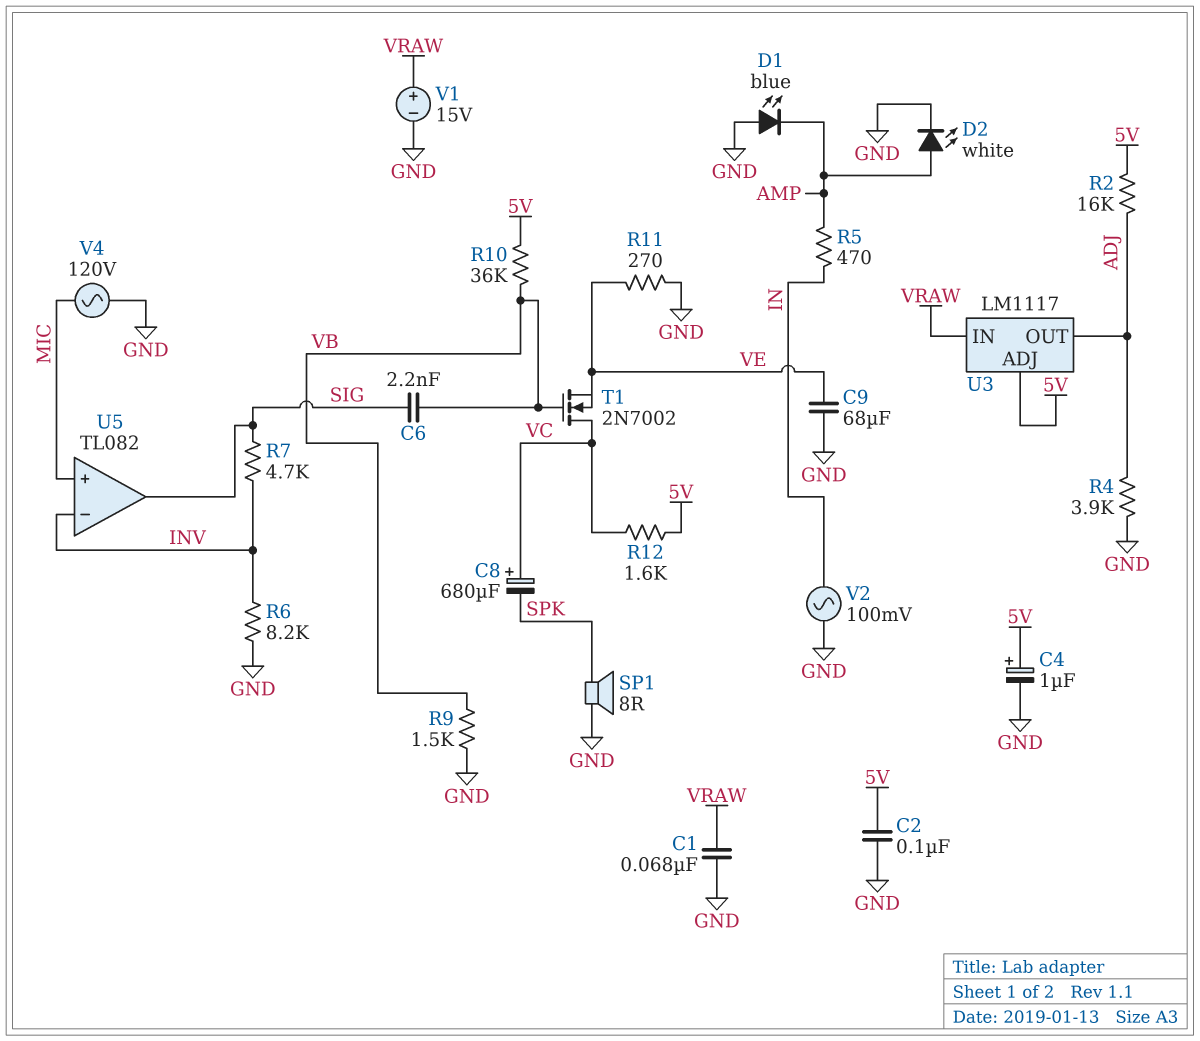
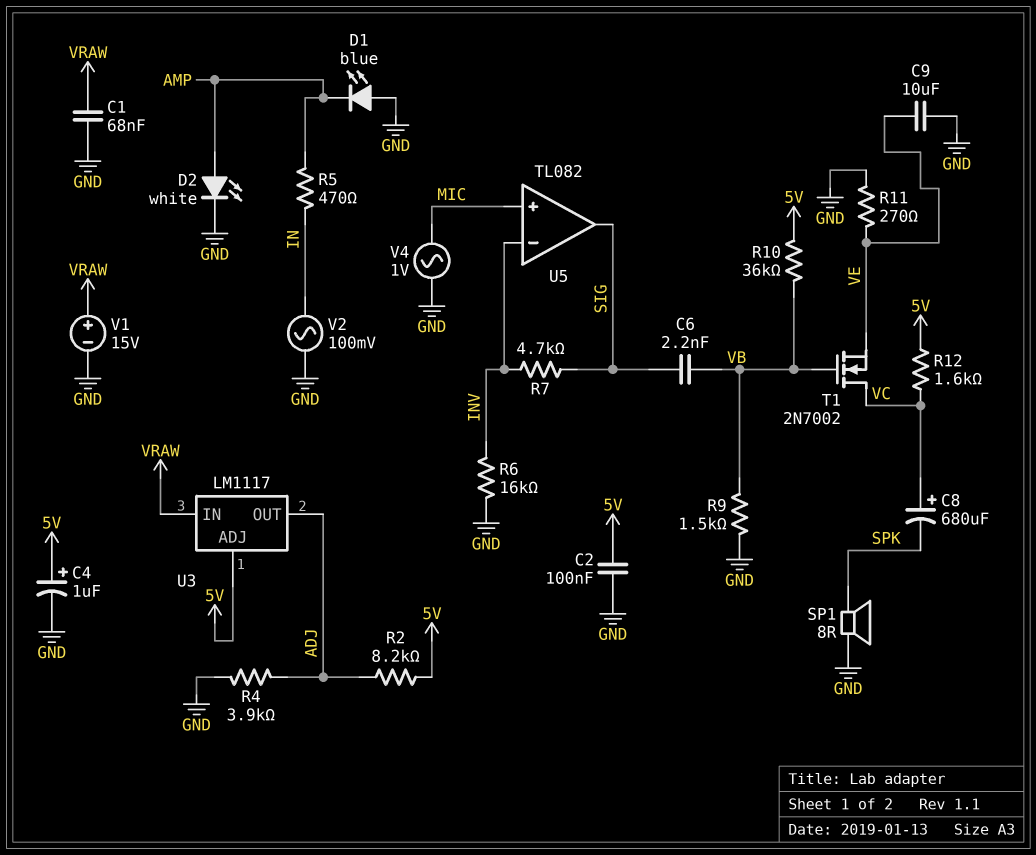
C9: 68uF (GND, VE) -> 10uF (GND, VE)
R2: 16k (5V, ADJ) -> 8.2k (5V, ADJ)
R6: 8.2k (GND, INV) -> 16k (GND, INV)
V4: AC 120V (GND, MIC) -> AC 1V (GND, MIC)

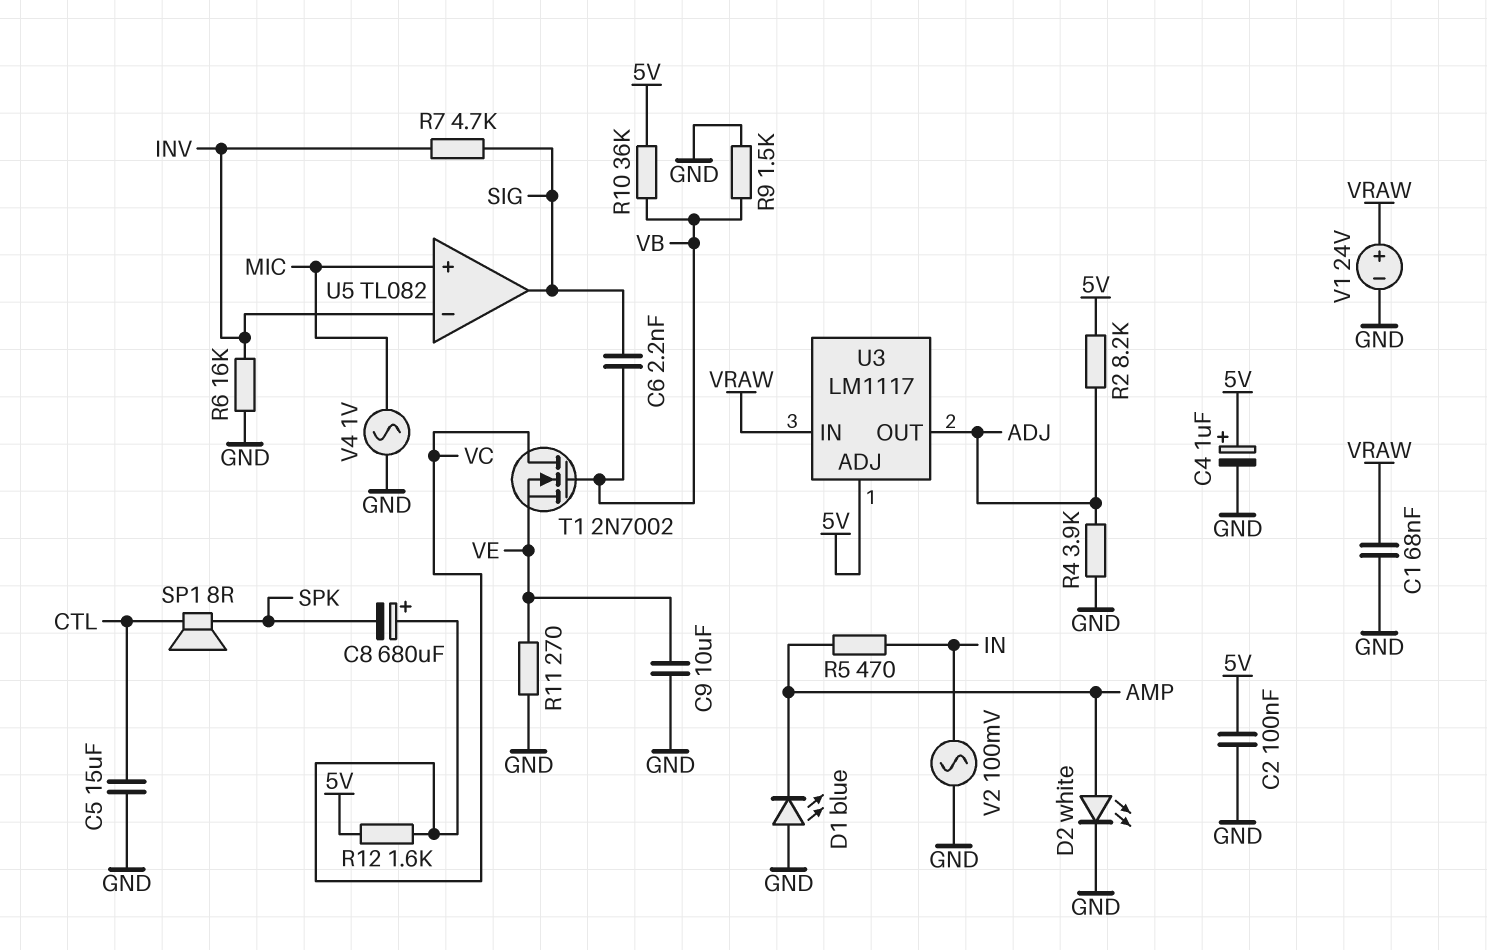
C5: none -> 15uF (CTL, GND)
SP1: speaker 8R (GND, SPK) -> speaker 8R (CTL, SPK)
V1: 15V (plus VRAW, minus GND) -> 24V (plus VRAW, minus GND)

